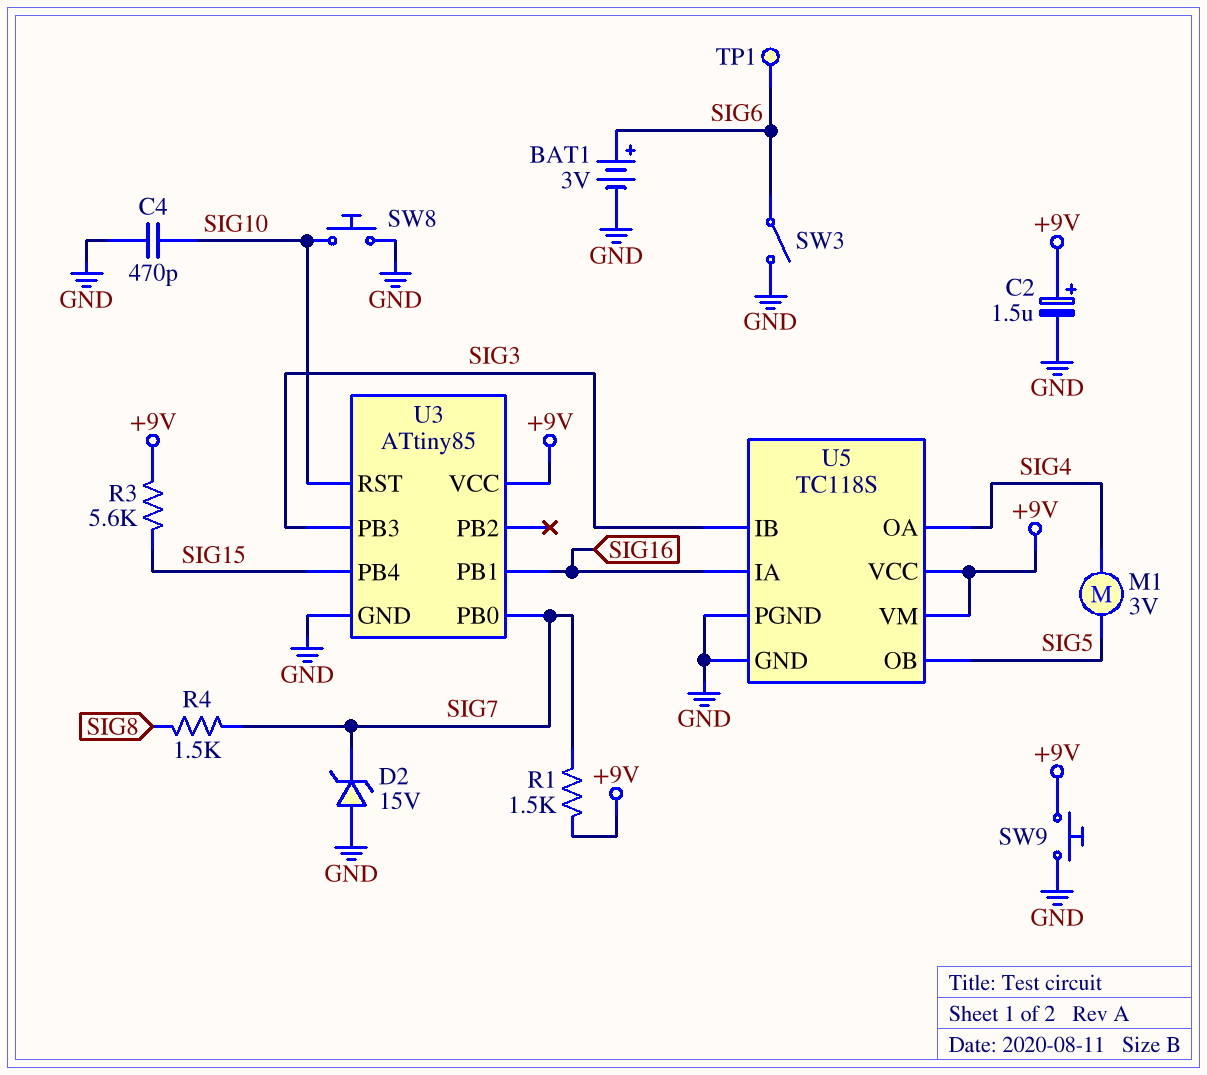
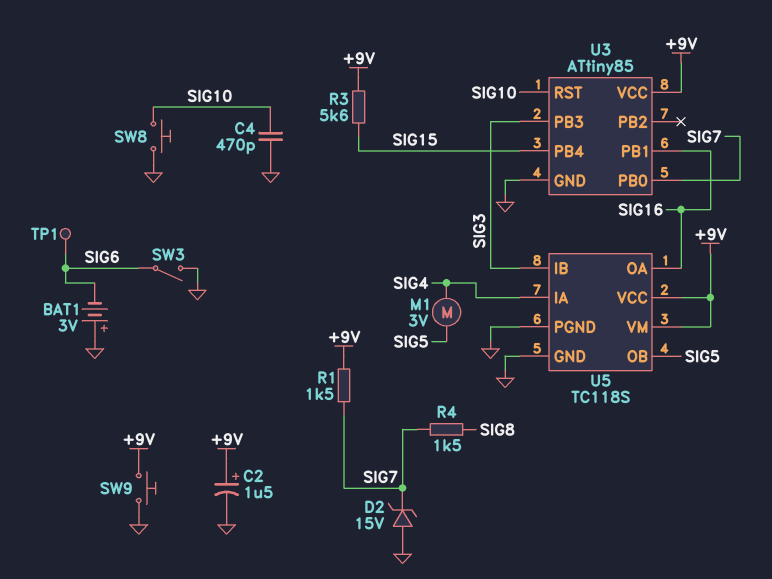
BAT1: 3V (plus SIG6, minus GND) -> 3V (plus GND, minus SIG6)
U5 pin IA: SIG16 -> SIG4
U5 pin OA: SIG4 -> SIG16

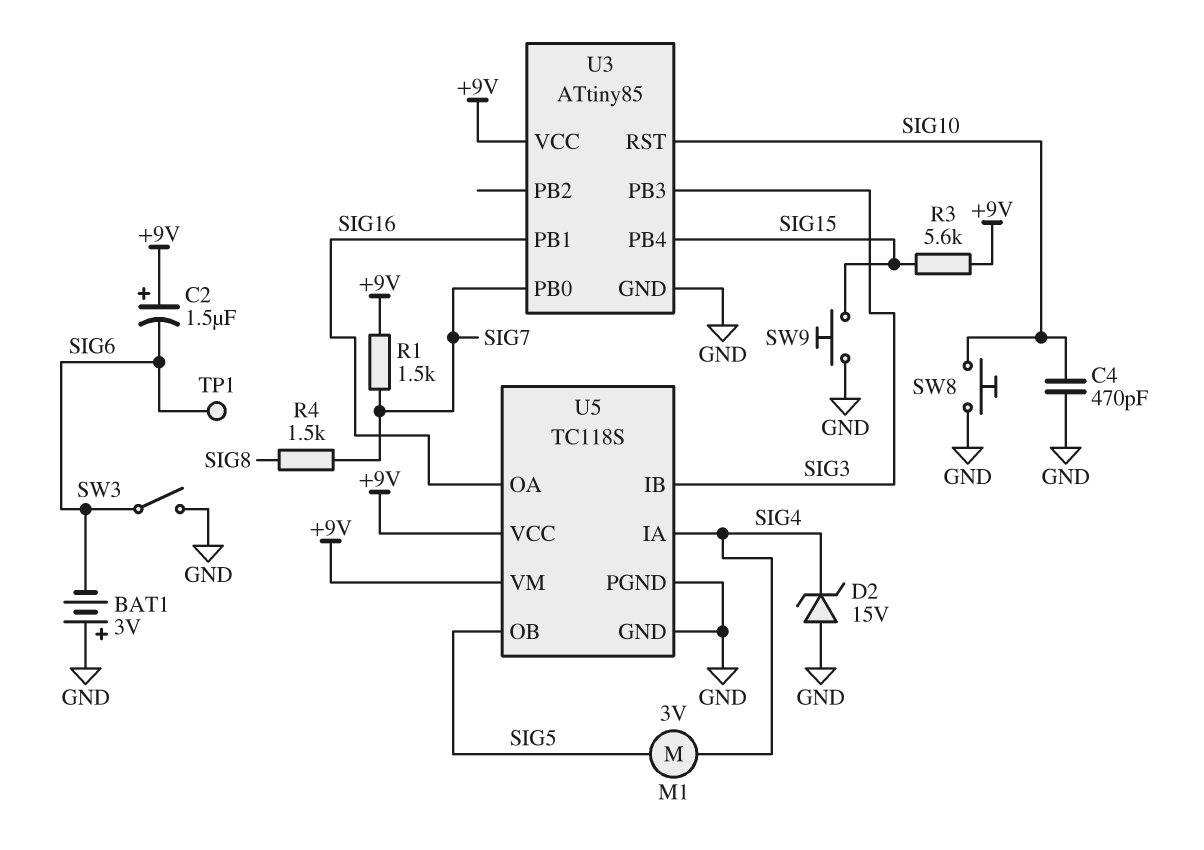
C2: 1.5uF (plus +9V, minus GND) -> 1.5uF (plus +9V, minus SIG6)
D2: zener 15V (A GND, K SIG7) -> zener 15V (A GND, K SIG4)
SW9: button (+9V, GND) -> button (GND, SIG15)

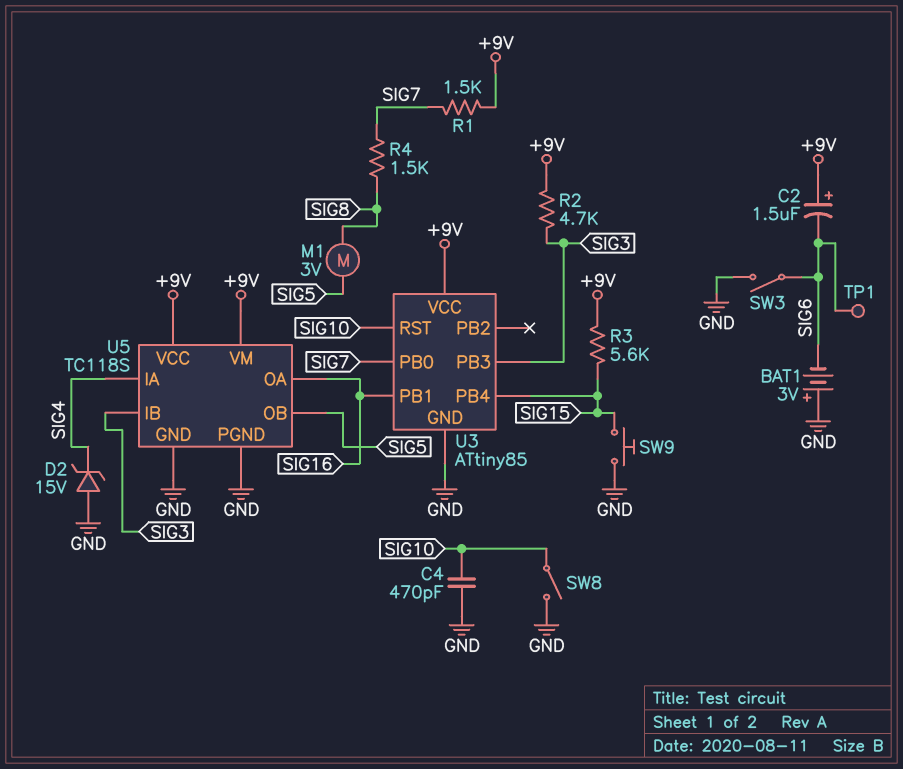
M1: motor 3V (SIG4, SIG5) -> motor 3V (SIG5, SIG8)
R2: none -> 4.7k (+9V, SIG3)
SW8: button (GND, SIG10) -> switch (GND, SIG10)

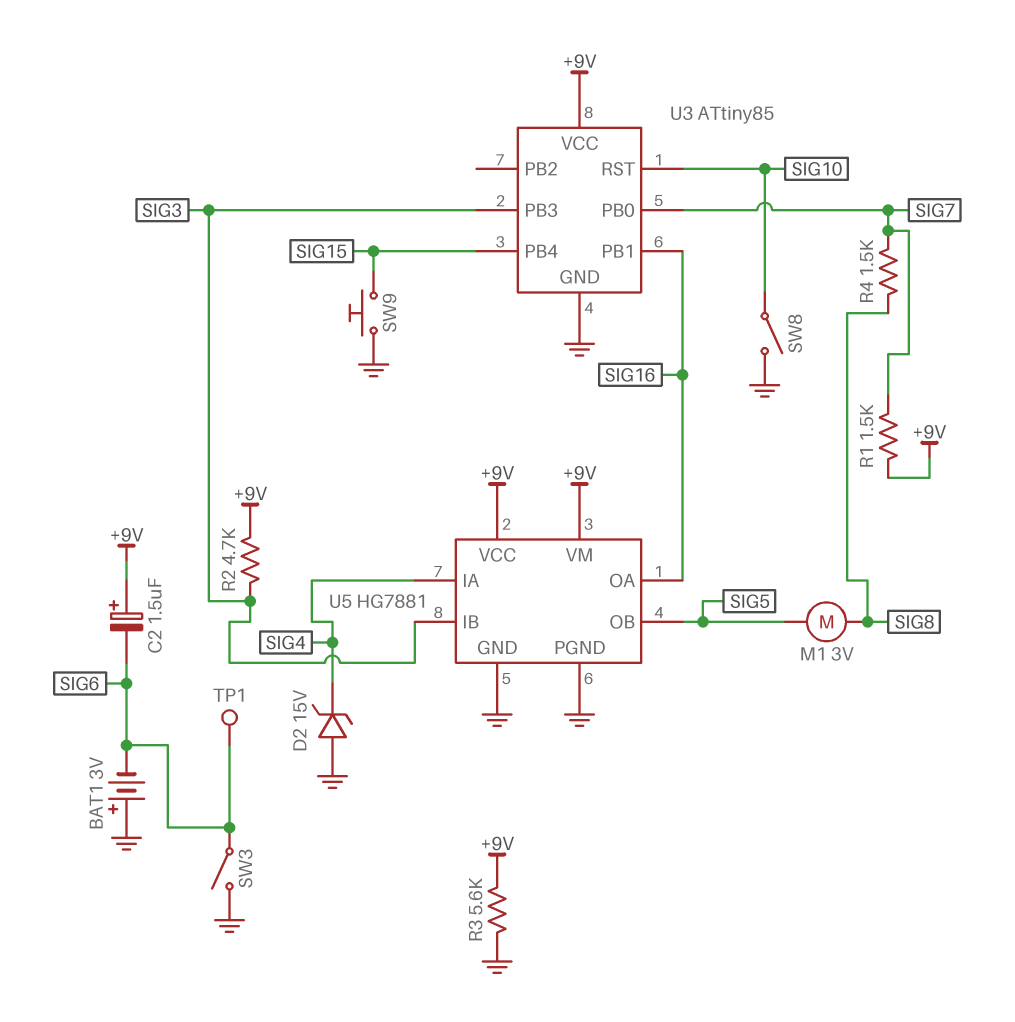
C4: 470pF (GND, SIG10) -> none
R3: 5.6k (+9V, SIG15) -> 5.6k (+9V, GND)
U5: TC118S -> HG7881

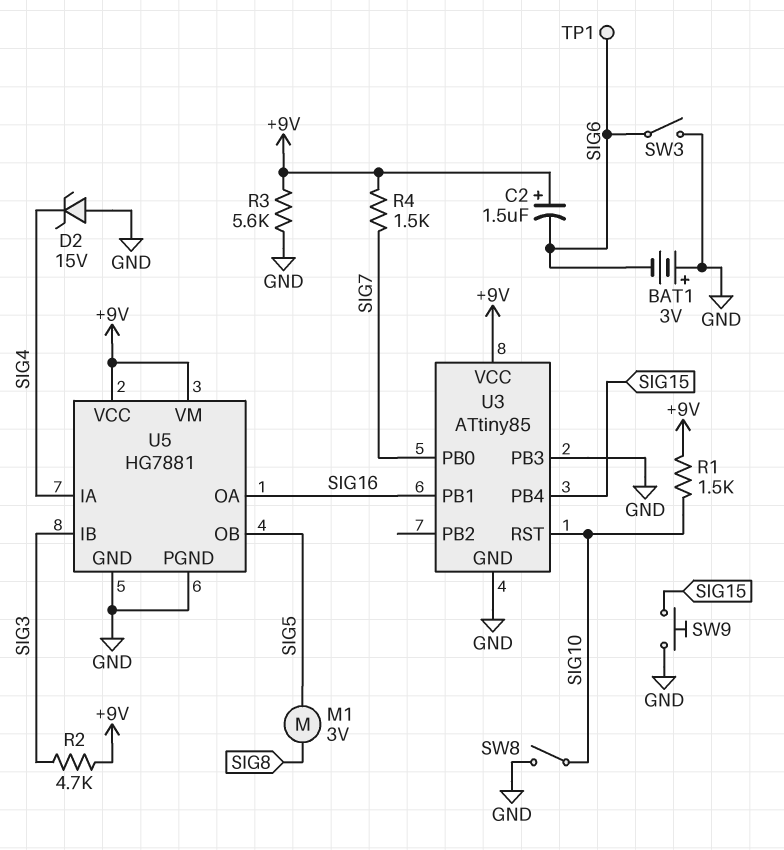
R1: 1.5k (+9V, SIG7) -> 1.5k (+9V, SIG10)
R4: 1.5k (SIG7, SIG8) -> 1.5k (+9V, SIG7)
U3 pin PB3: SIG3 -> GND

